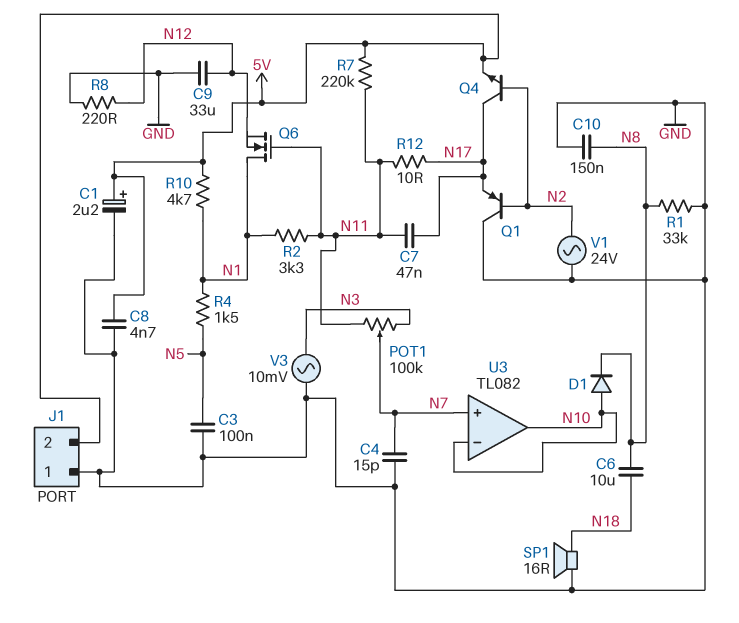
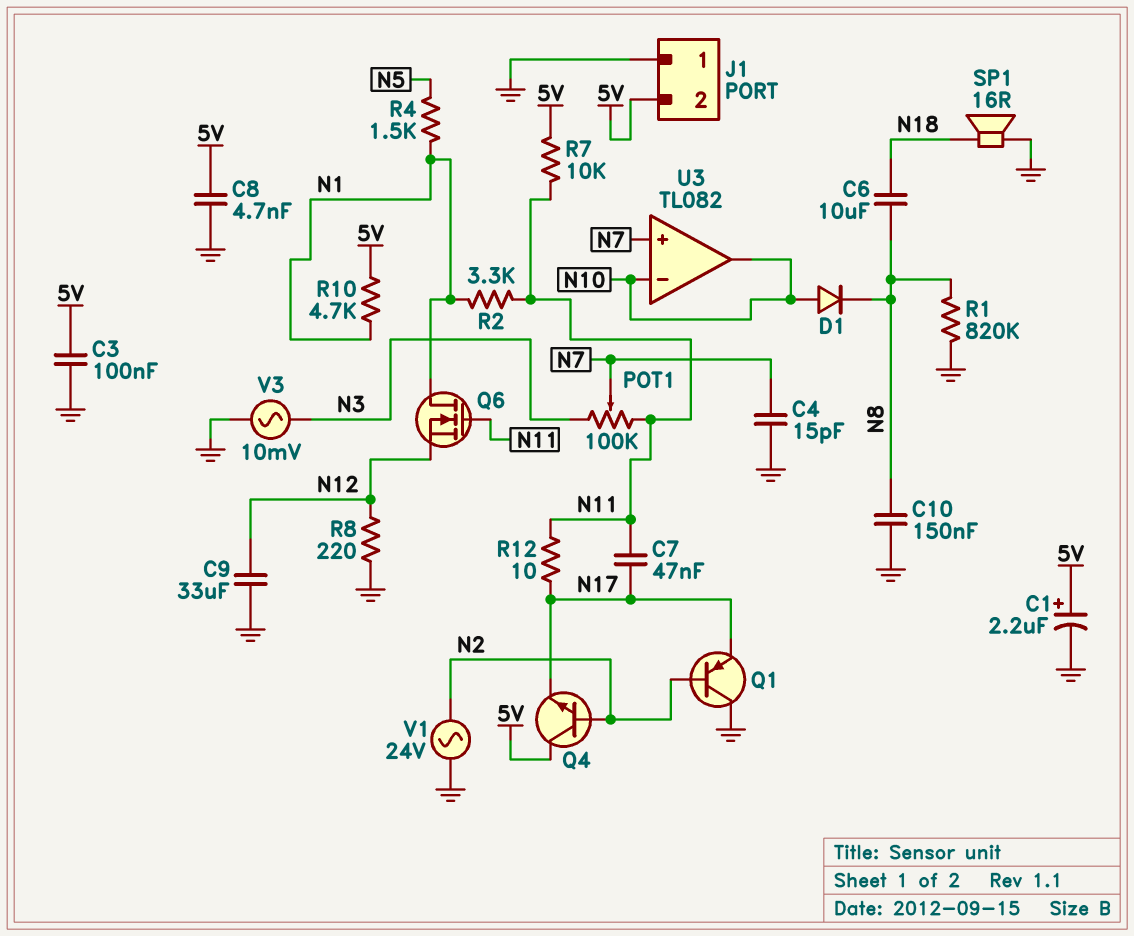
C3: 100nF (GND, N5) -> 100nF (5V, GND)
Q4: NPN (B N2, C N17, E 5V) -> NPN (B N2, C 5V, E N17)
R1: 33k (GND, N8) -> 820k (GND, N8)
R7: 220k (5V, N11) -> 10k (5V, N11)

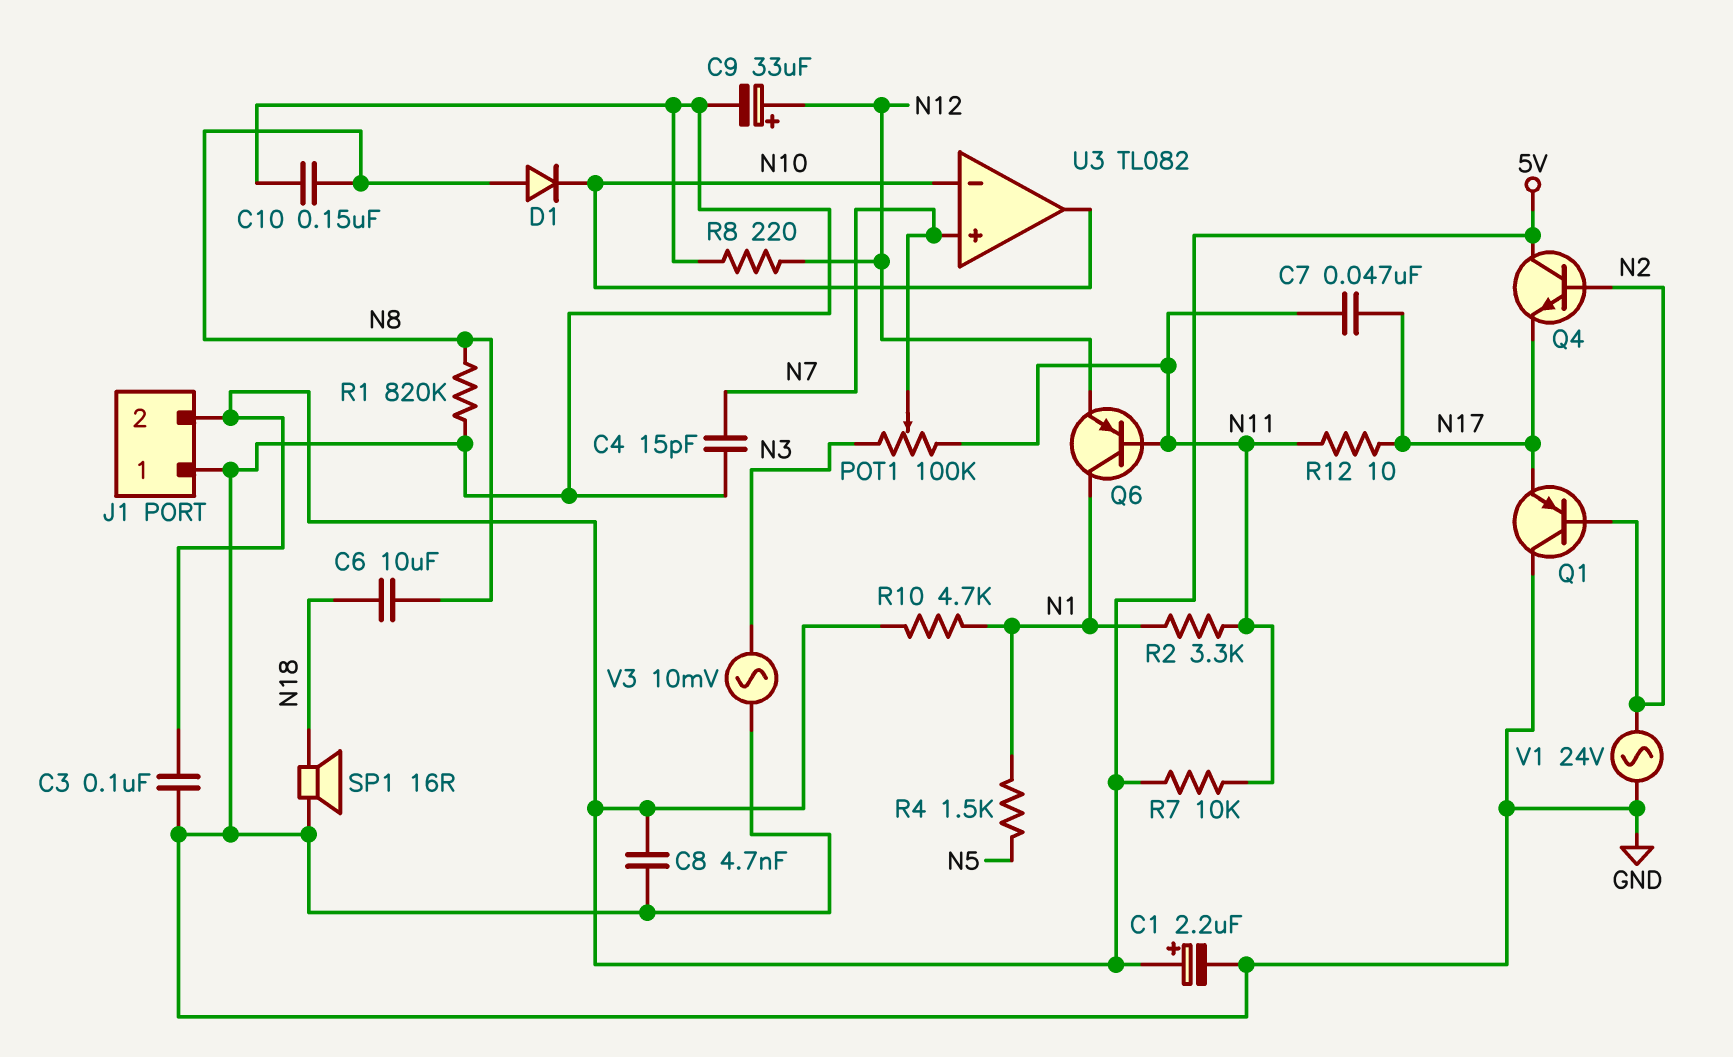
C9: 33uF (GND, N12) -> 33uF (plus N12, minus GND)
D1: diode (A N10, K N8) -> diode (A N8, K N10)
Q6: NMOS (G N11, D N1, S N12) -> PNP (B N11, C N1, E N12)

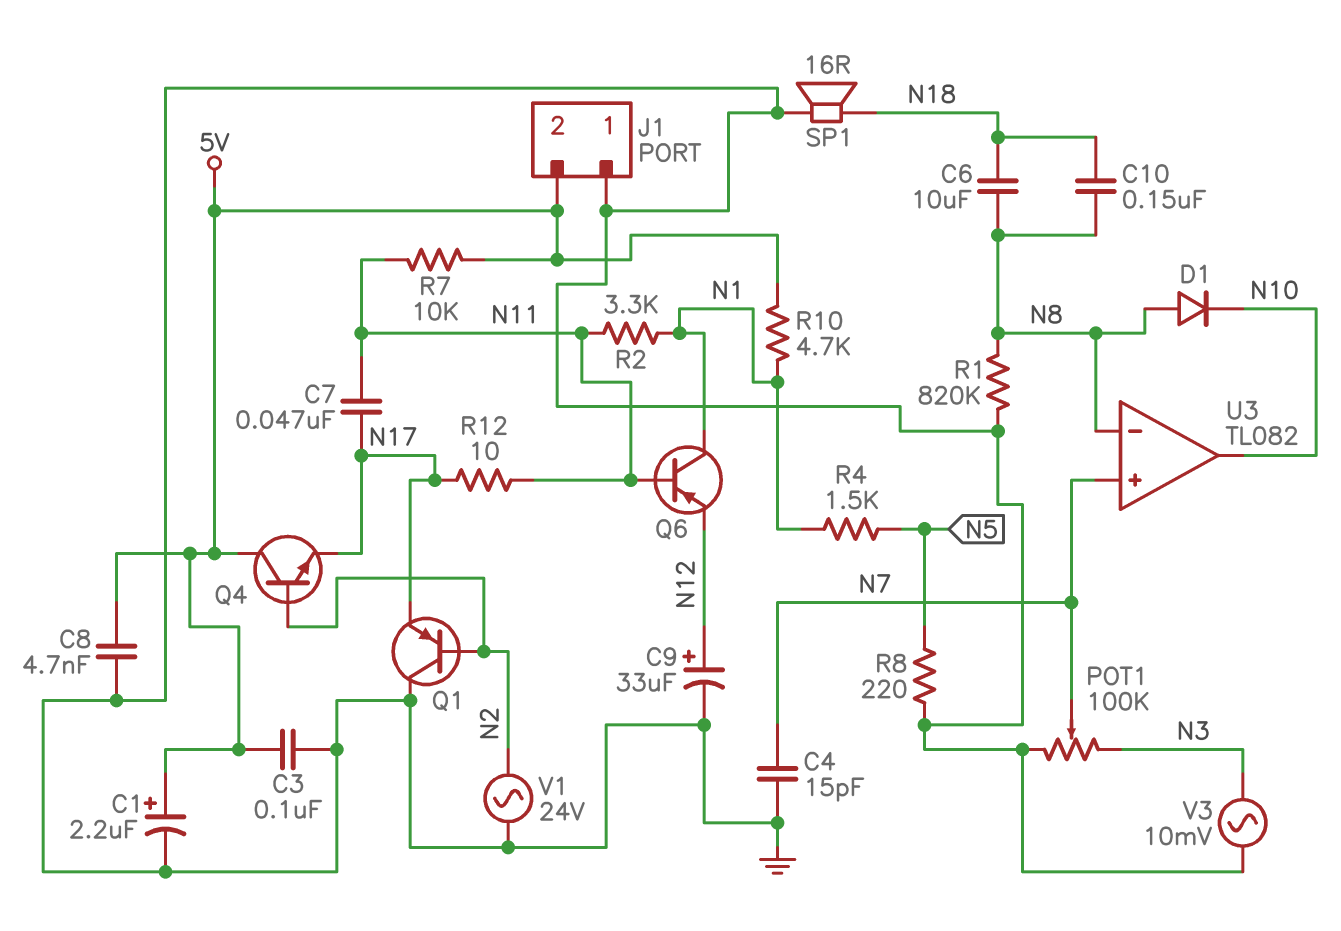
C10: 150nF (GND, N8) -> 150nF (N8, N18)
POT1: 100k (N3, N11, wiper N7) -> 100k (GND, N3, wiper N7)
R8: 220 (GND, N12) -> 220 (GND, N5)
U3 pin in-: N10 -> N8

